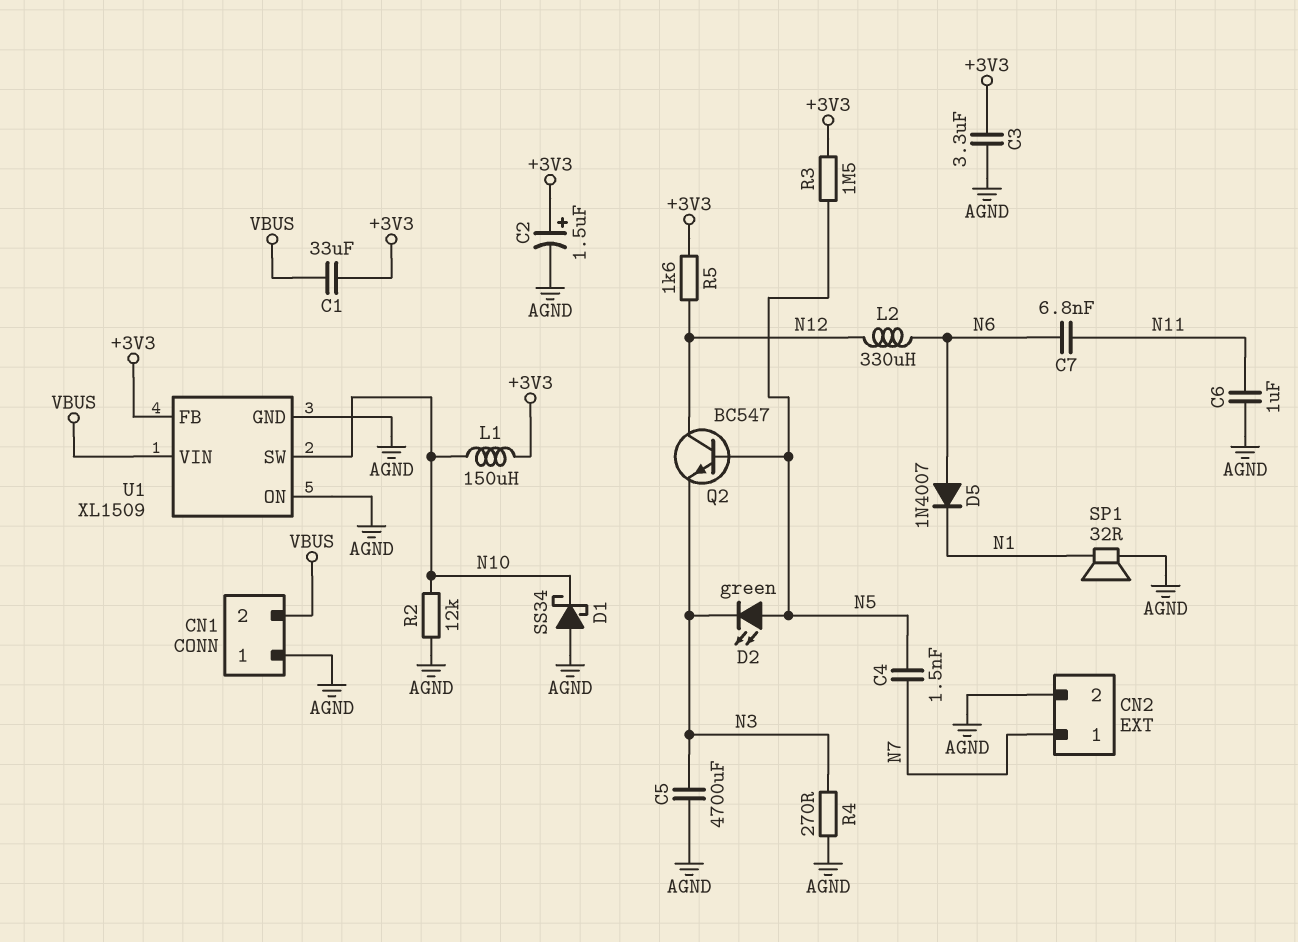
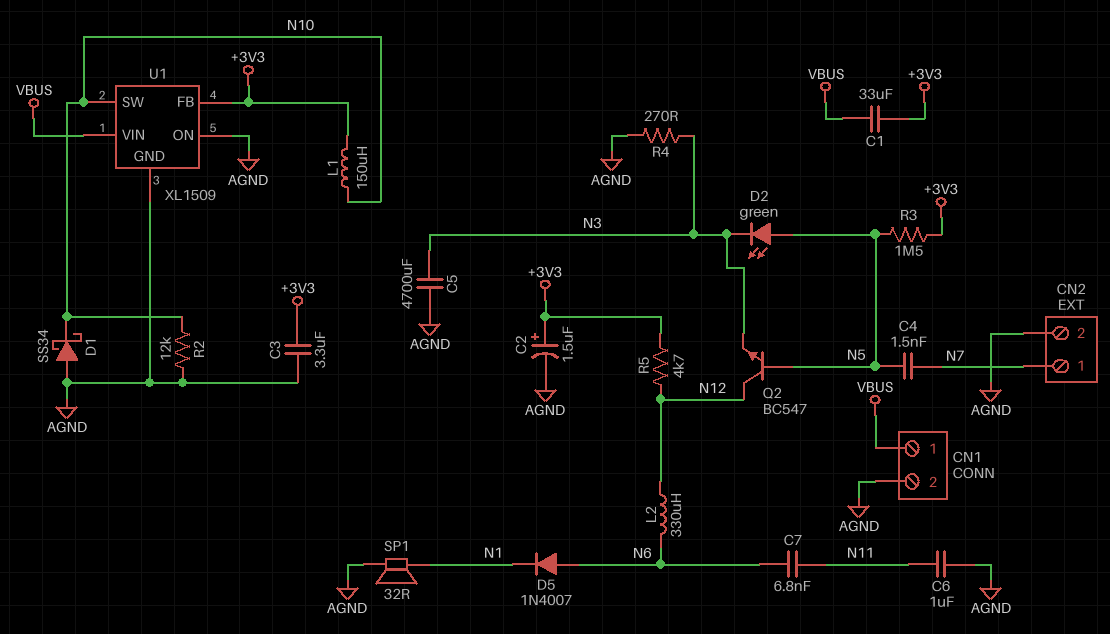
CN1 pin 1: AGND -> VBUS
CN1 pin 2: VBUS -> AGND
R5: 1.6k (+3V3, N12) -> 4.7k (+3V3, N12)

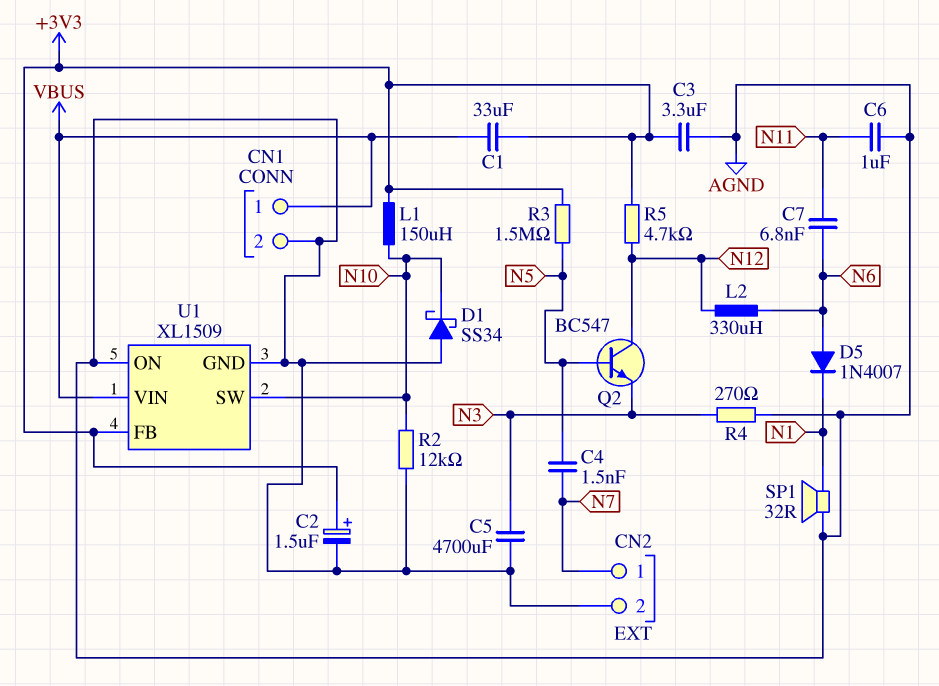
D2: LED green (A N5, K N3) -> none

